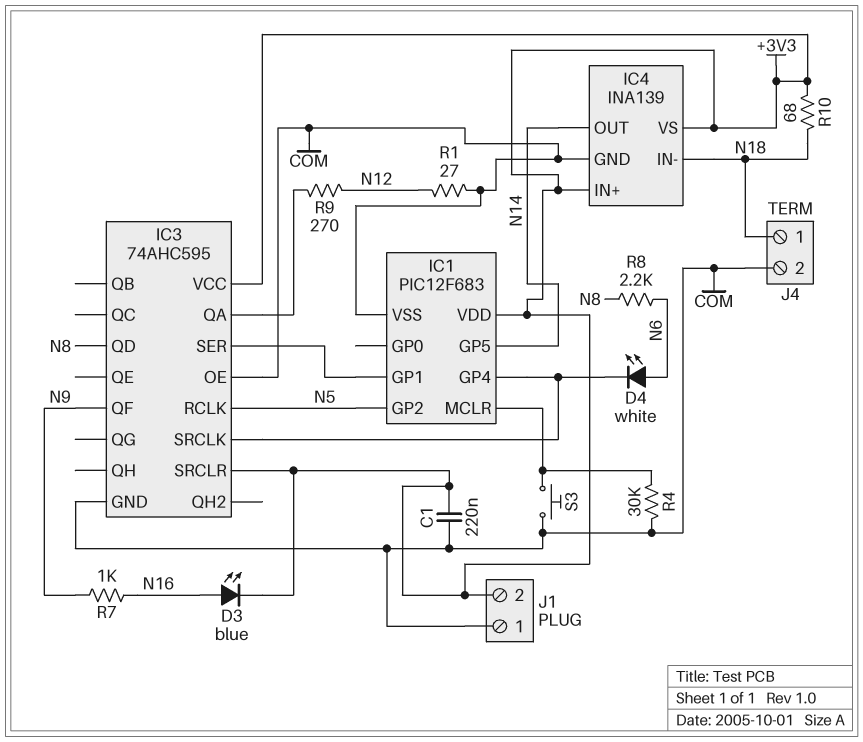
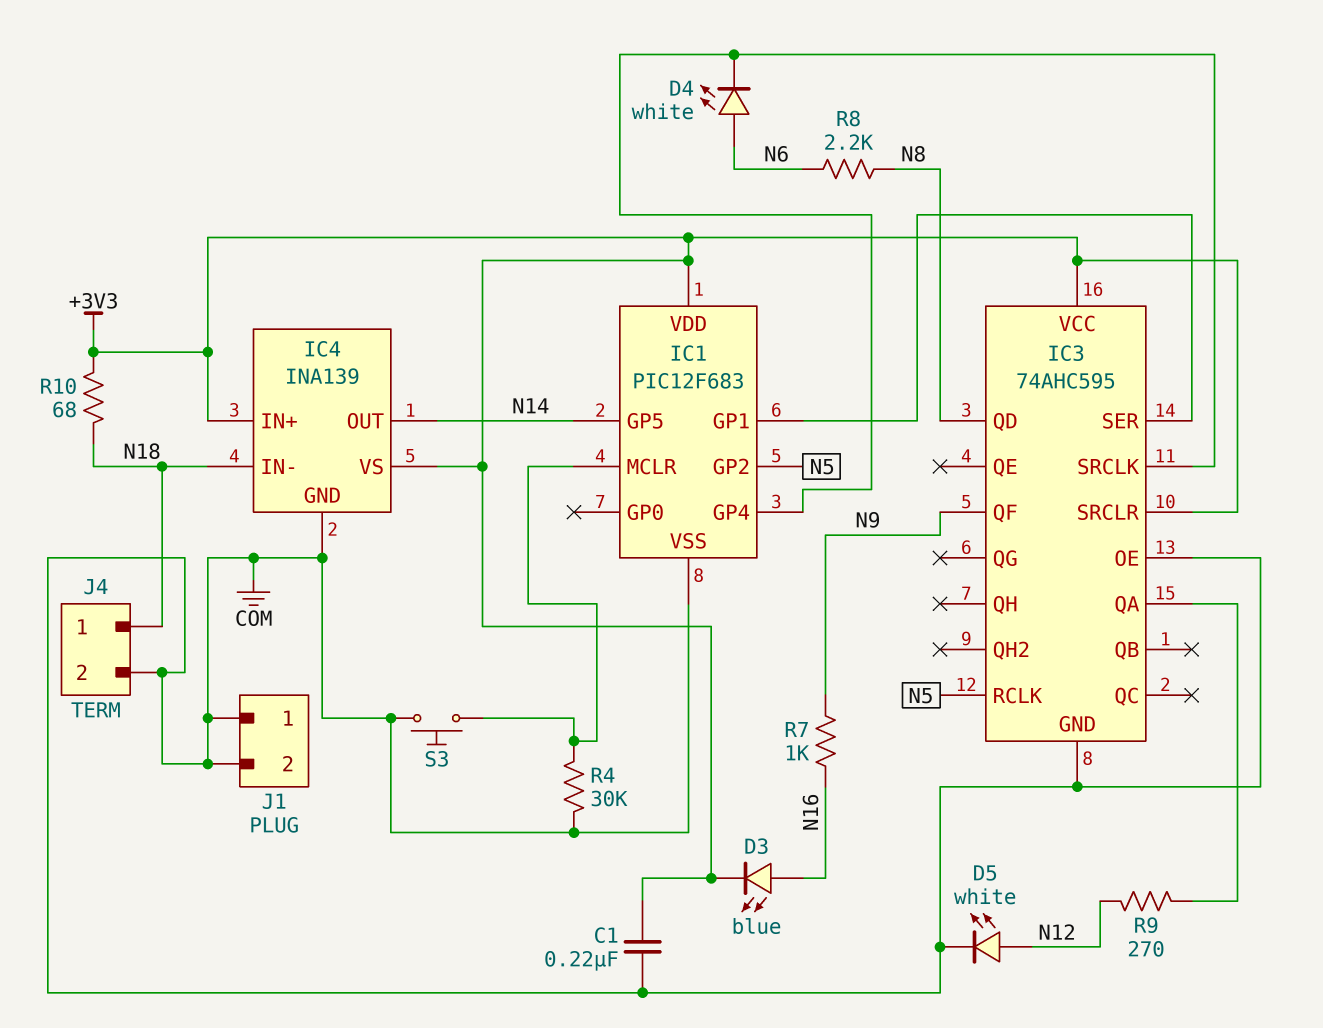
D5: none -> LED white (A N12, K COM)
J1 pin 2: +3V3 -> COM
R1: 27 (COM, N12) -> none

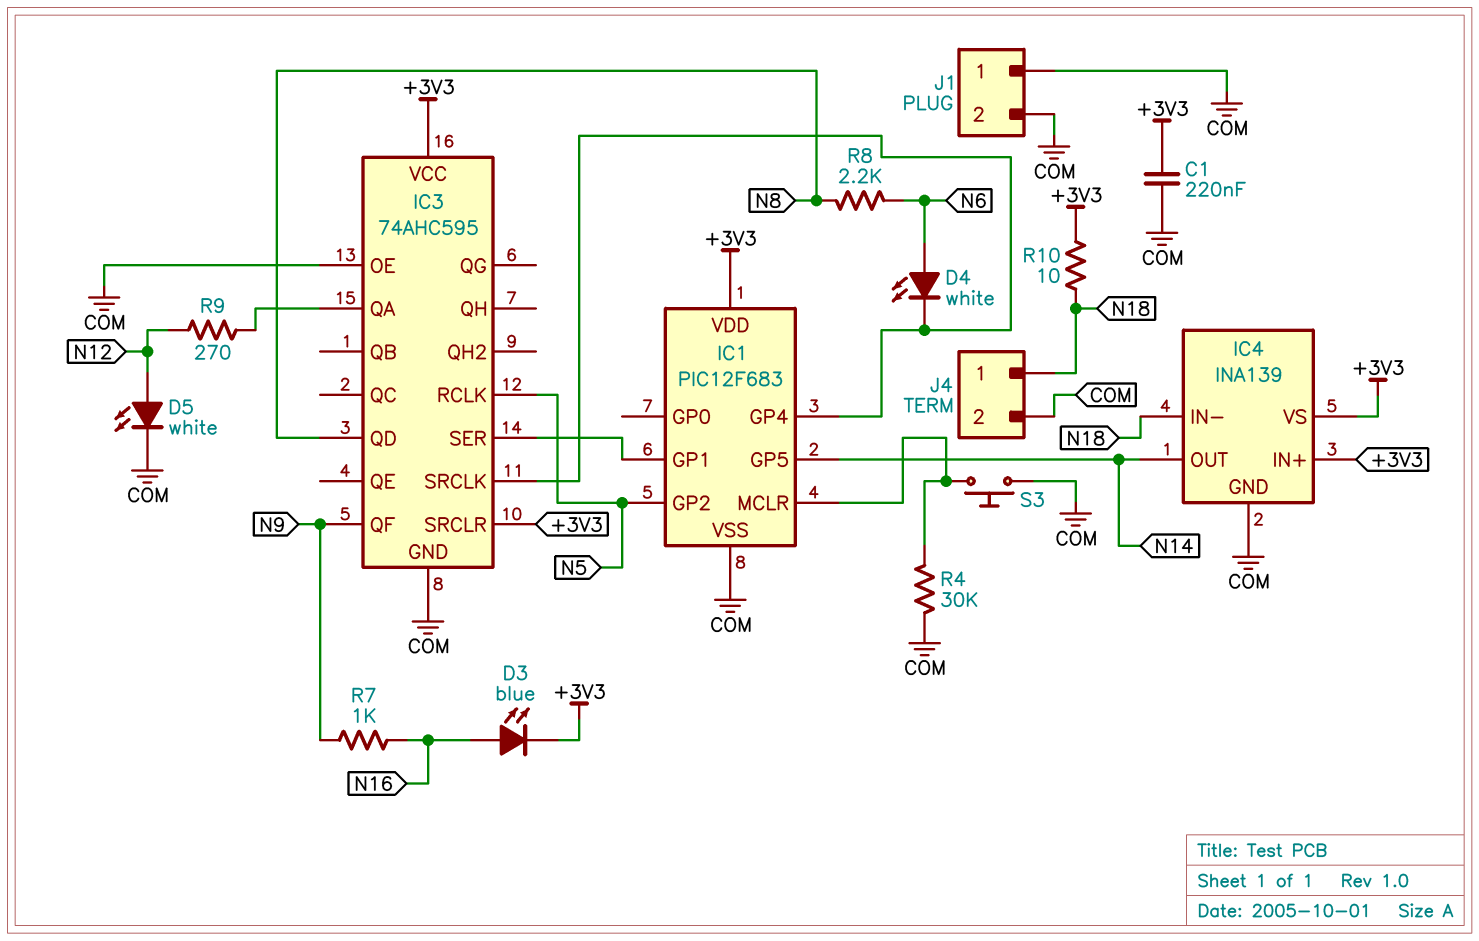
R10: 68 (+3V3, N18) -> 10 (+3V3, N18)

